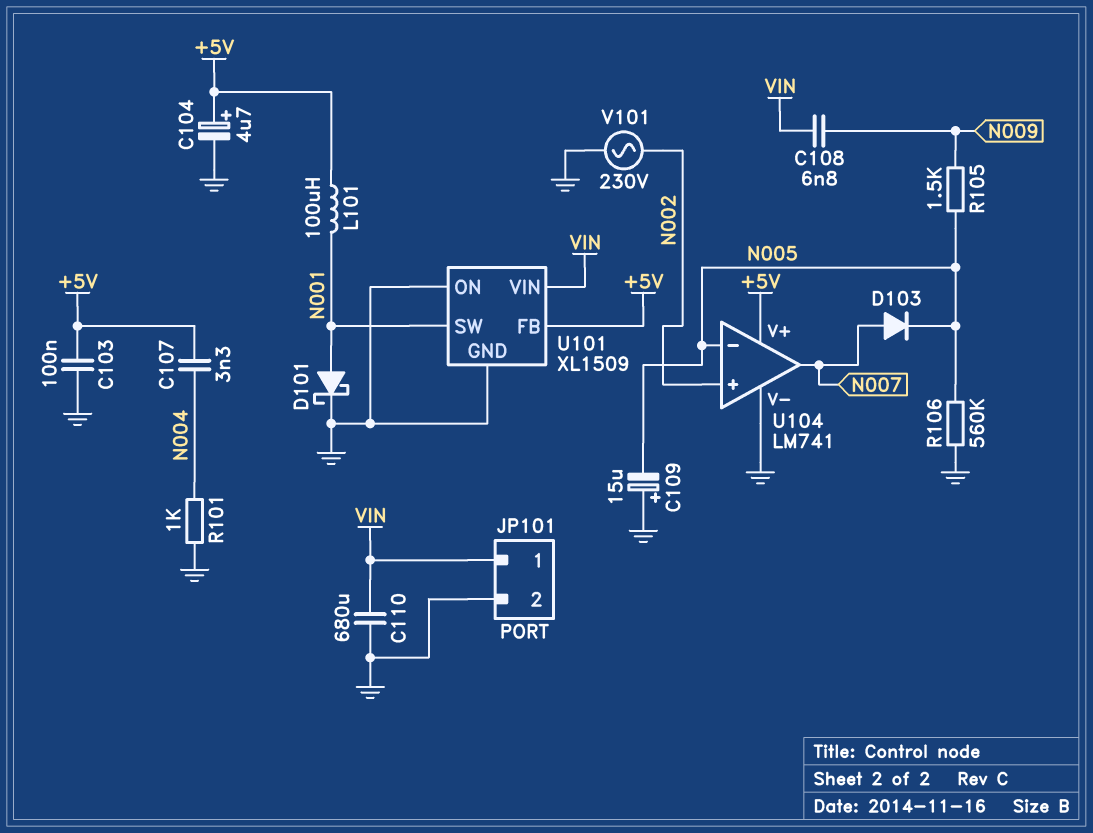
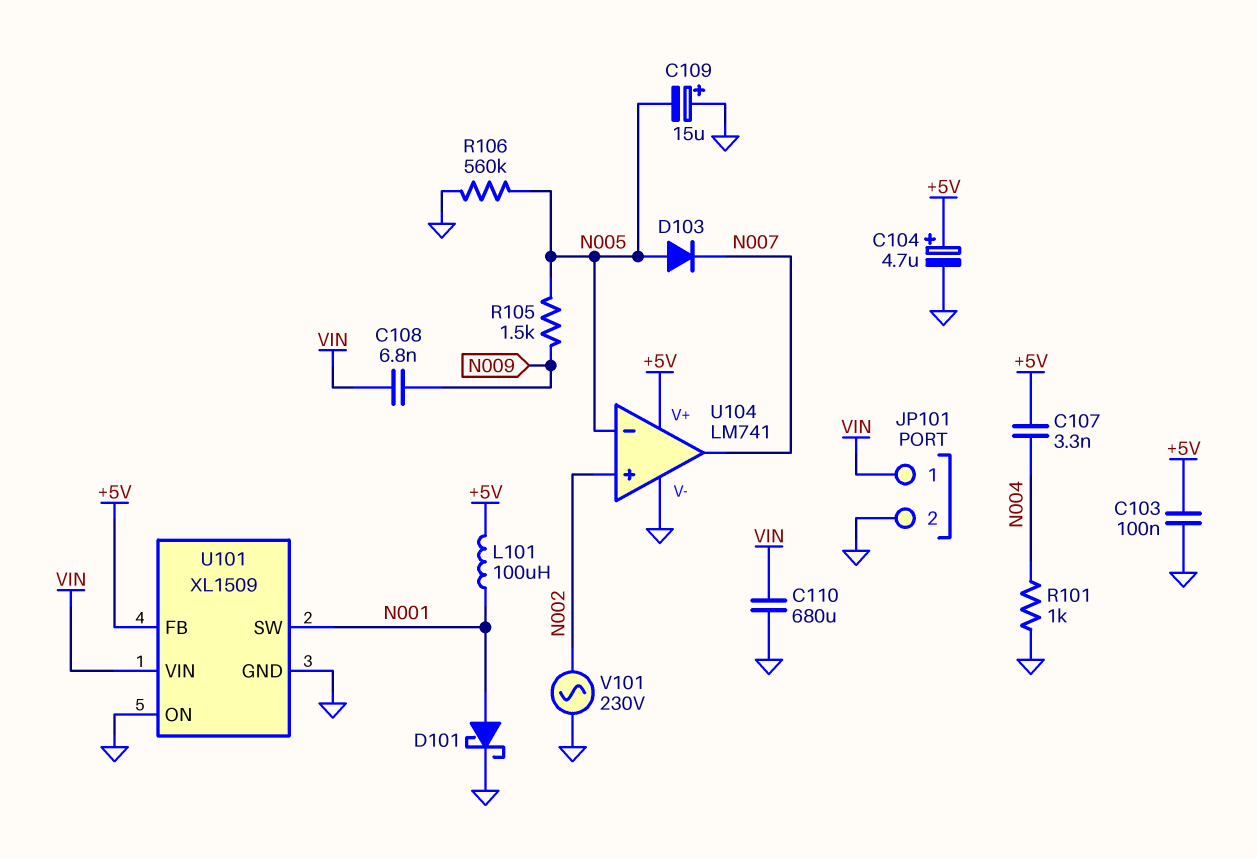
D103: diode (A N007, K N005) -> diode (A N005, K N007)

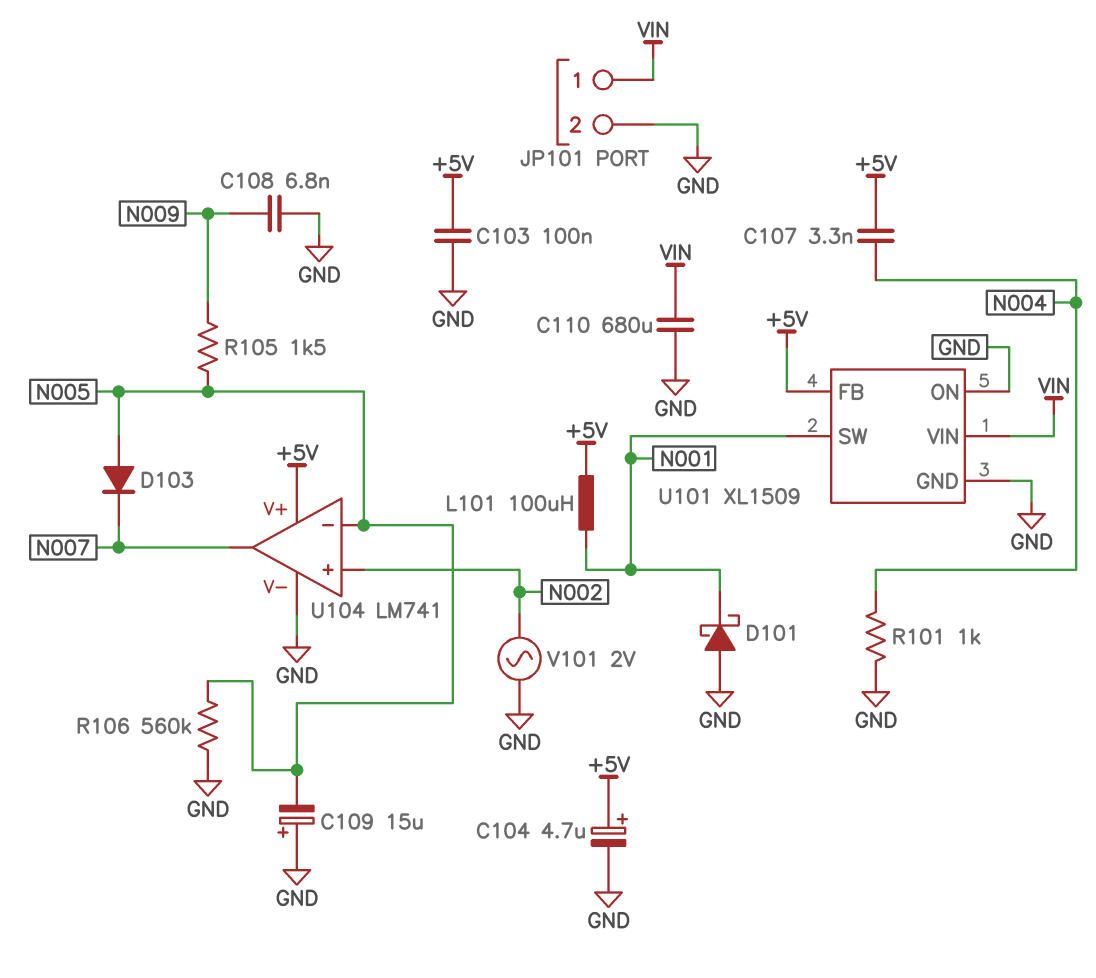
C108: 6.8nF (N009, VIN) -> 6.8nF (GND, N009)
D101: schottky (A N001, K GND) -> schottky (A GND, K N001)
V101: AC 230V (GND, N002) -> AC 2V (GND, N002)

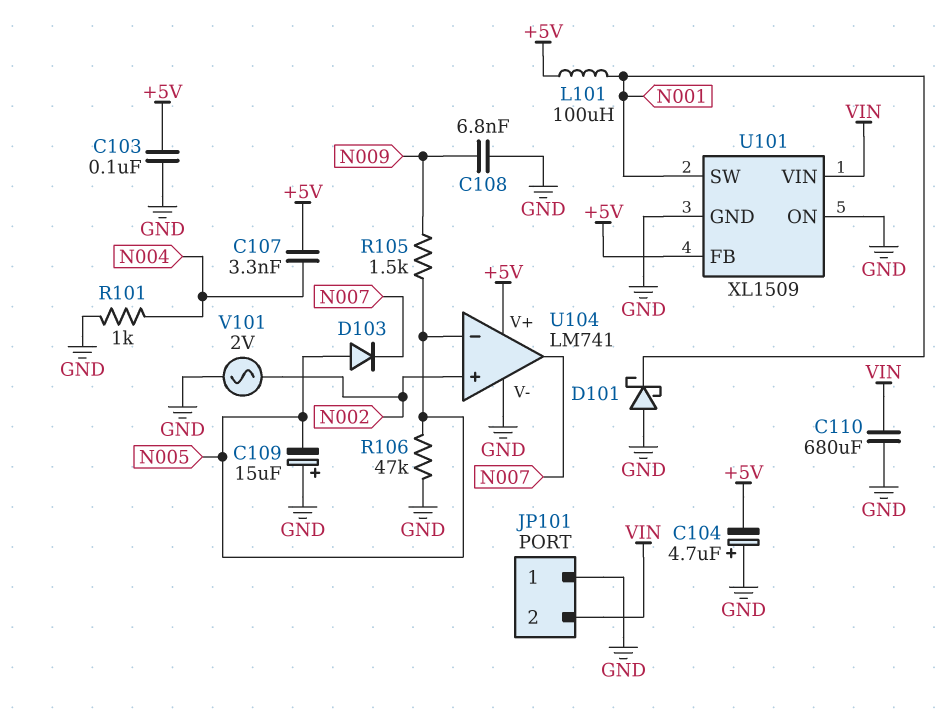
C104: 4.7uF (plus +5V, minus GND) -> 4.7uF (plus GND, minus +5V)
JP101 pin 1: VIN -> GND
JP101 pin 2: GND -> VIN
R106: 560k (GND, N005) -> 47k (GND, N005)

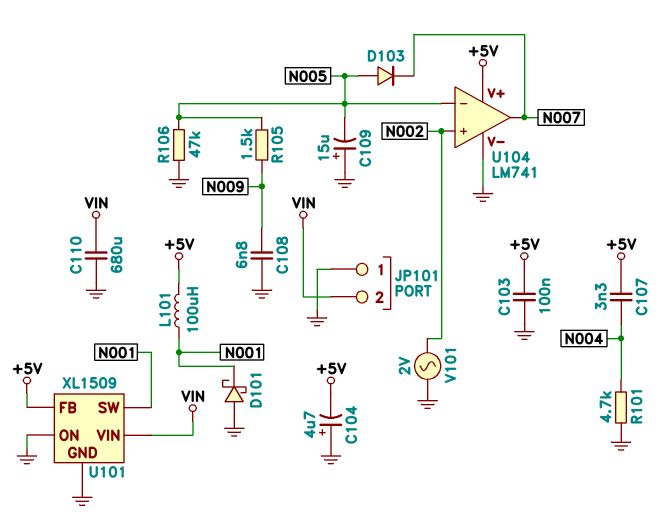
R101: 1k (GND, N004) -> 4.7k (GND, N004)

